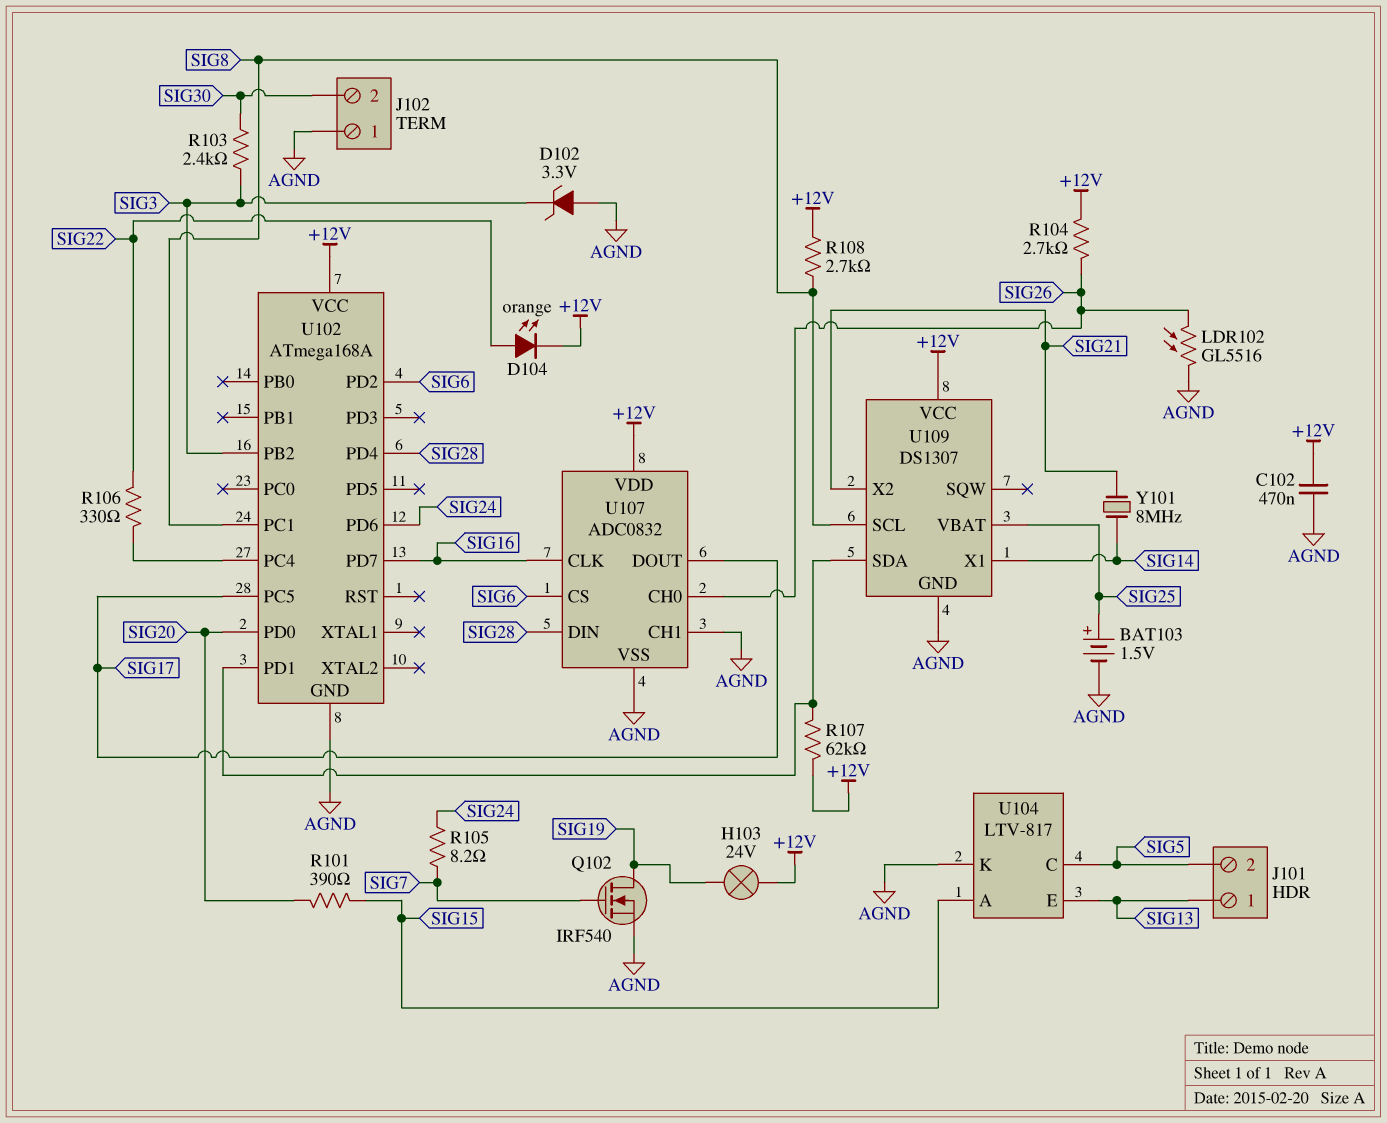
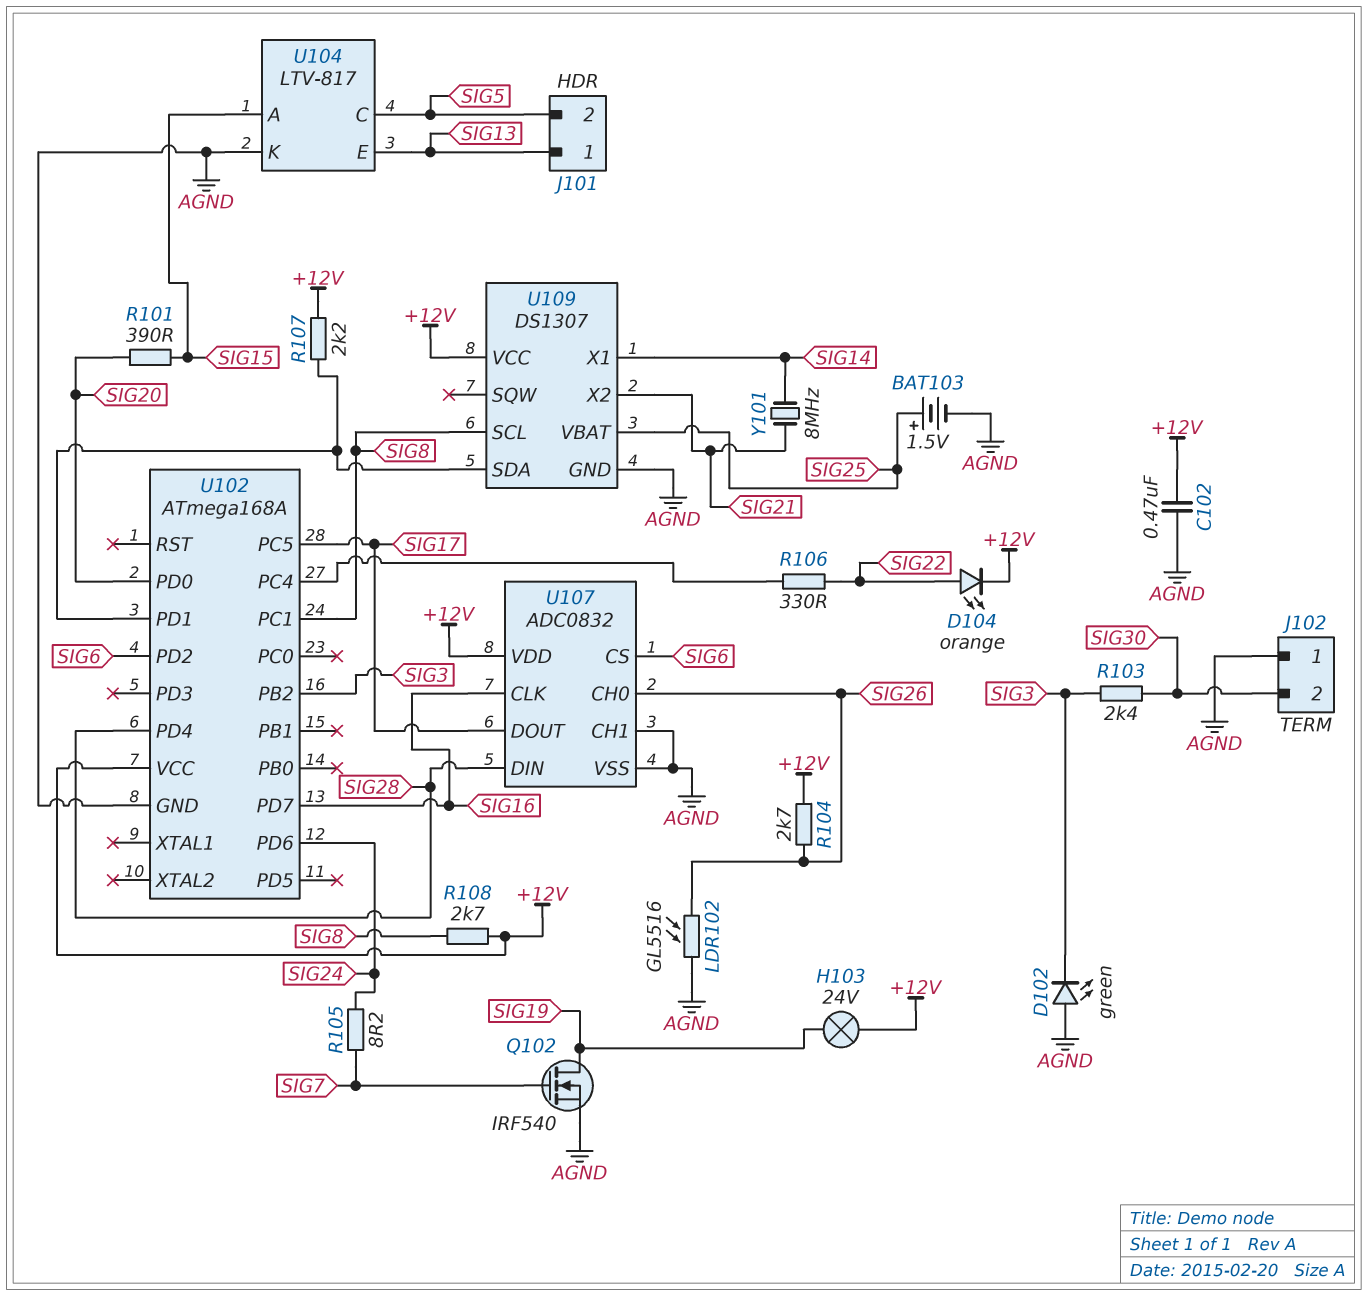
D102: zener 3.3V (A AGND, K SIG3) -> LED green (A AGND, K SIG3)
R107: 62k (+12V, U102/PD1) -> 2.2k (+12V, U102/PD1)

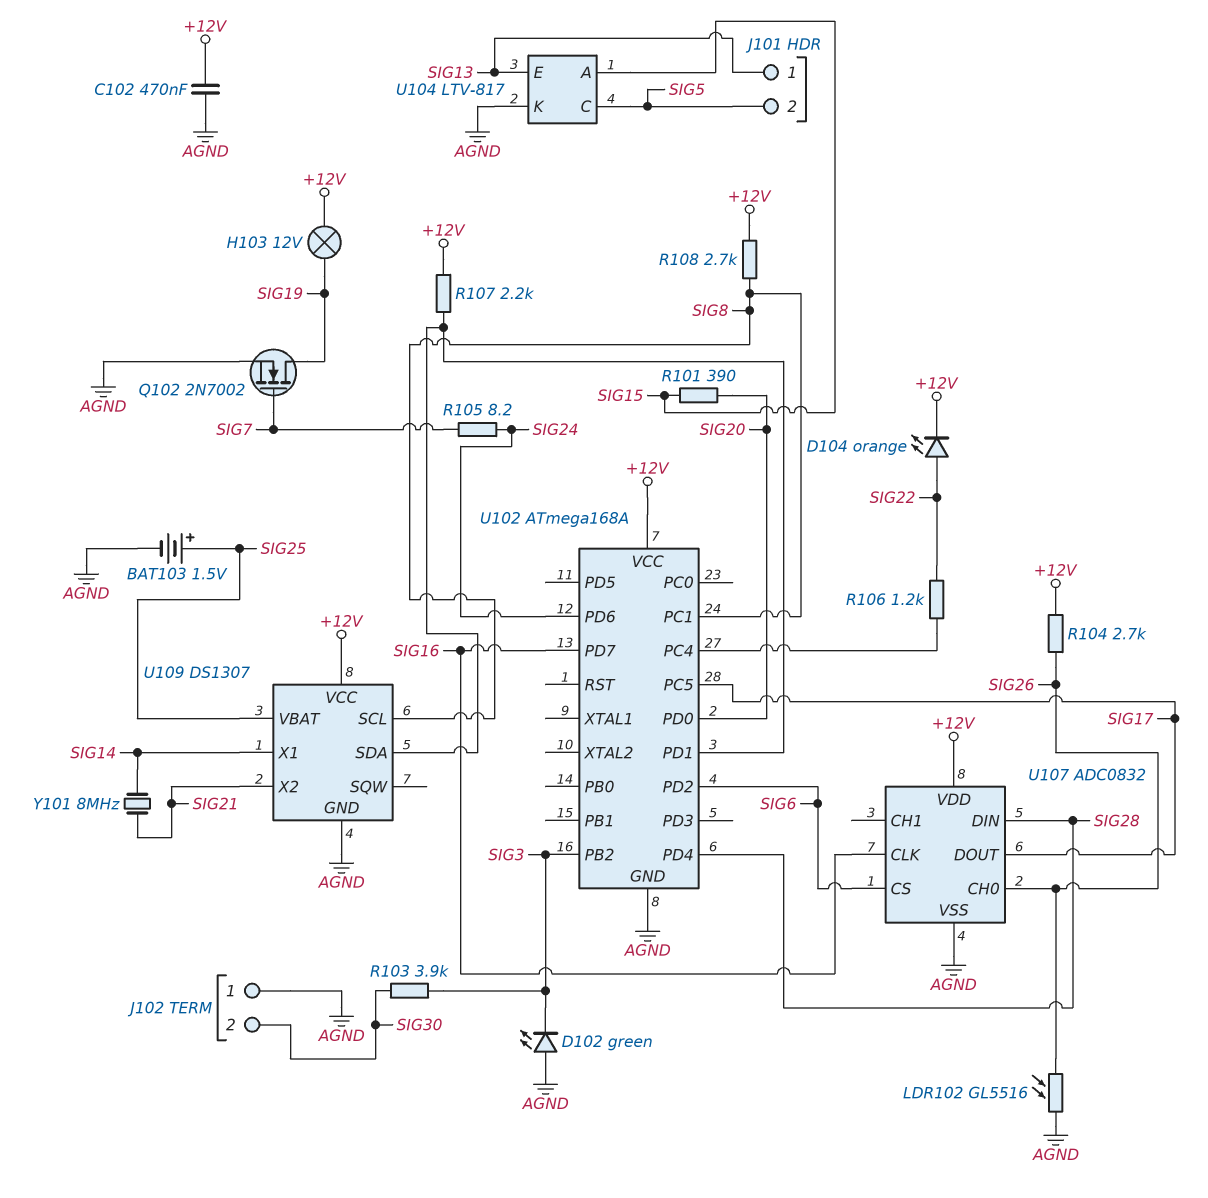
H103: lamp 24V (+12V, SIG19) -> lamp 12V (+12V, SIG19)
Q102: NMOS IRF540 (G SIG7, D SIG19, S AGND) -> NMOS 2N7002 (G SIG7, D SIG19, S AGND)
R103: 2.4k (SIG3, SIG30) -> 3.9k (SIG3, SIG30)
R106: 330 (SIG22, U102/PC4) -> 1.2k (SIG22, U102/PC4)
U107 pin CH1: AGND -> none

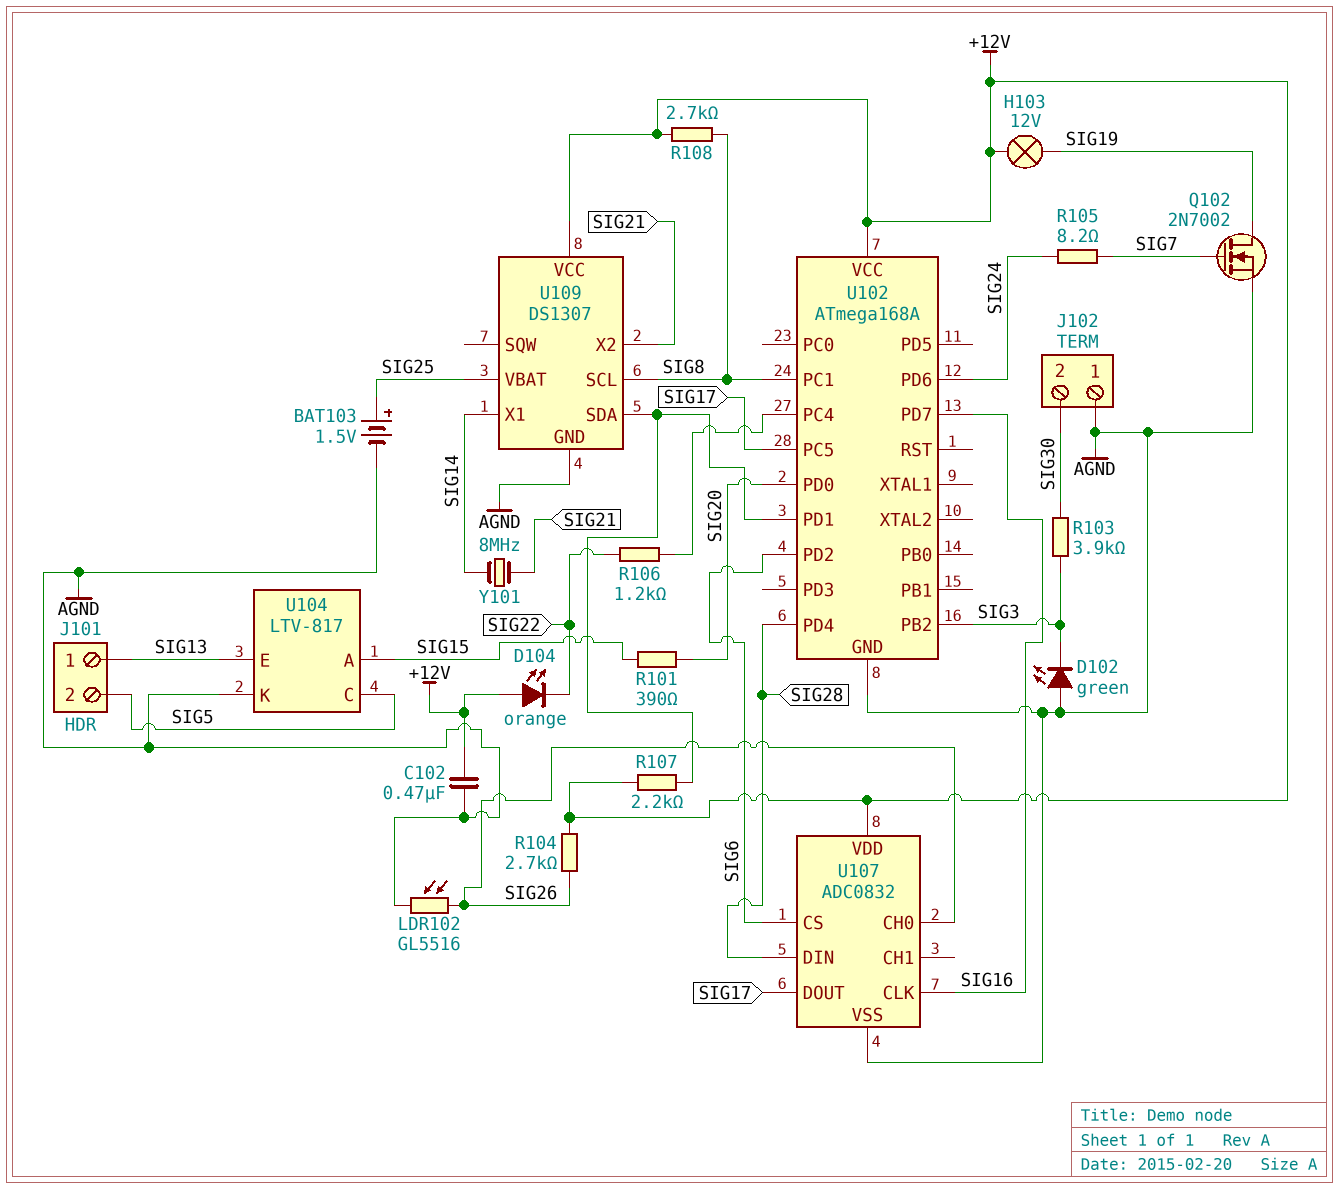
D104: LED orange (A SIG22, K +12V) -> LED orange (A +12V, K SIG22)

